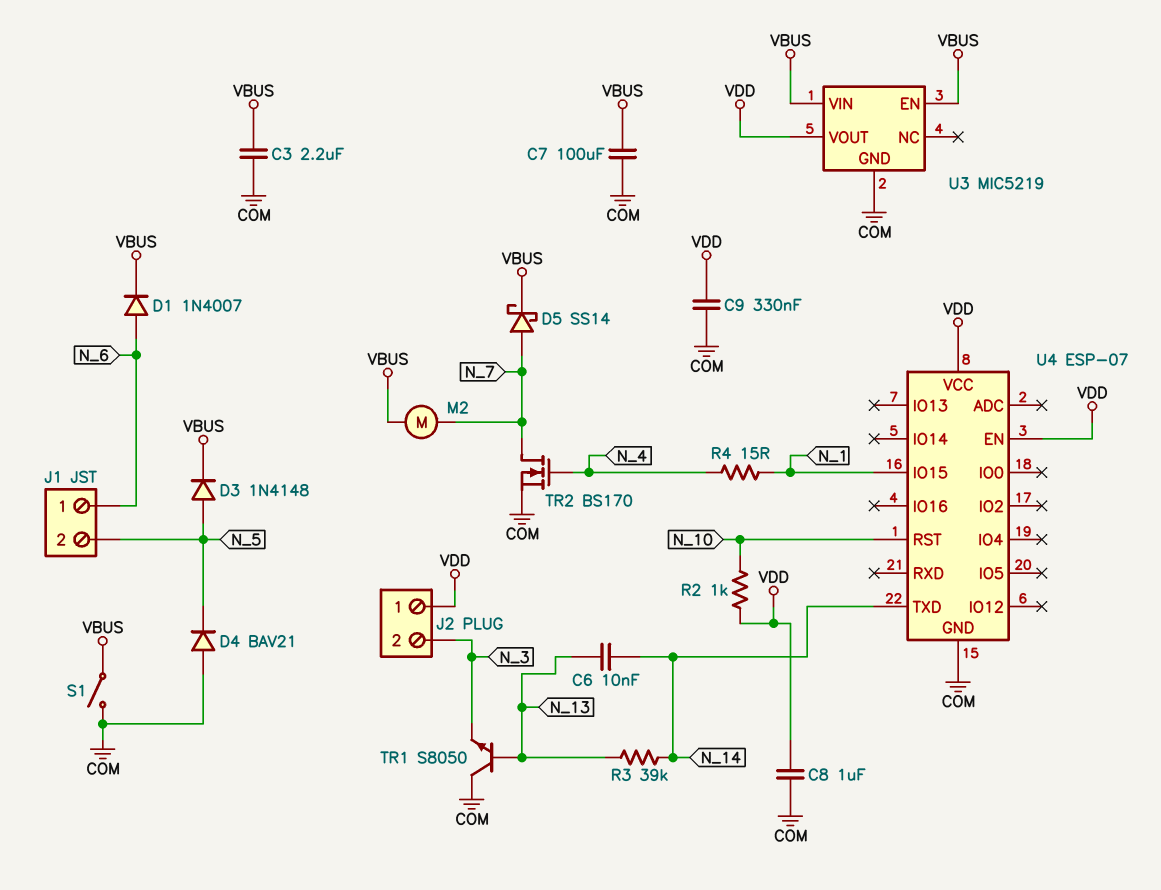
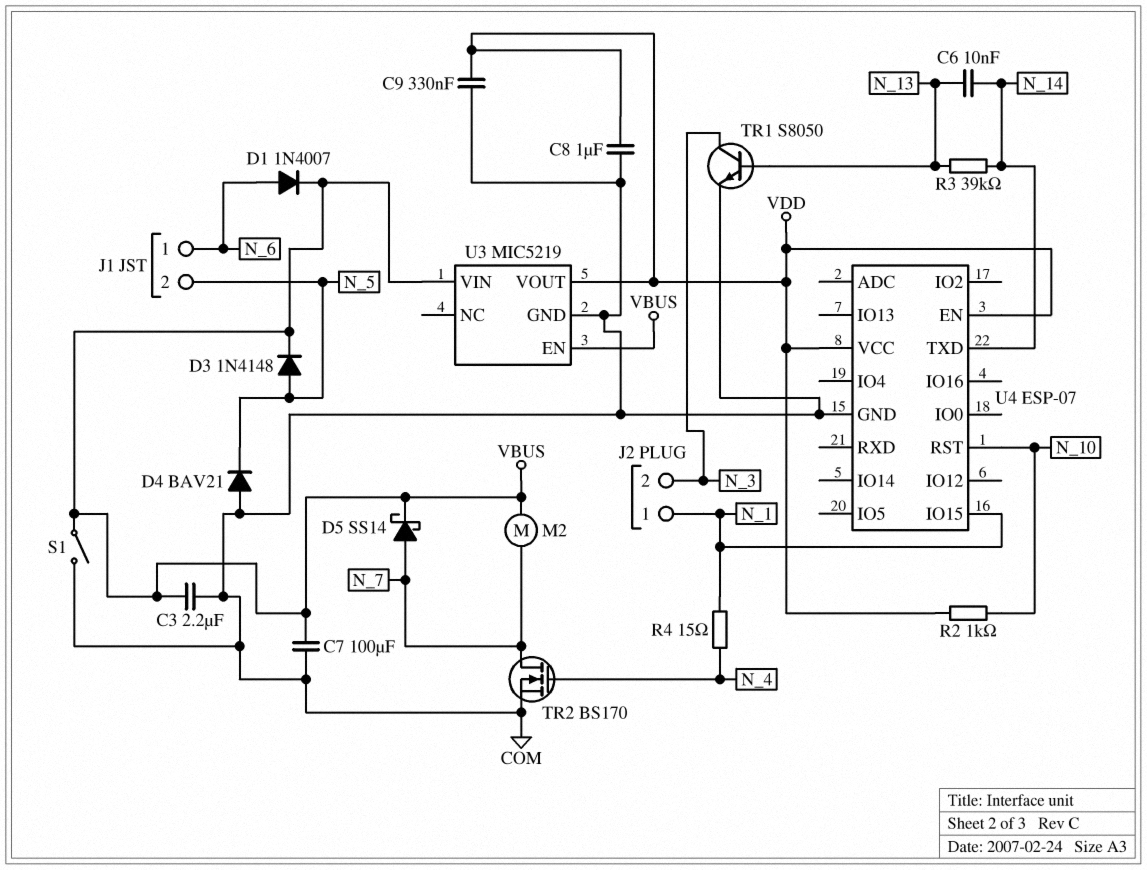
J2 pin 1: VDD -> N_1
TR1: NPN S8050 (B N_13, C COM, E N_3) -> NPN S8050 (B N_13, C N_3, E COM)

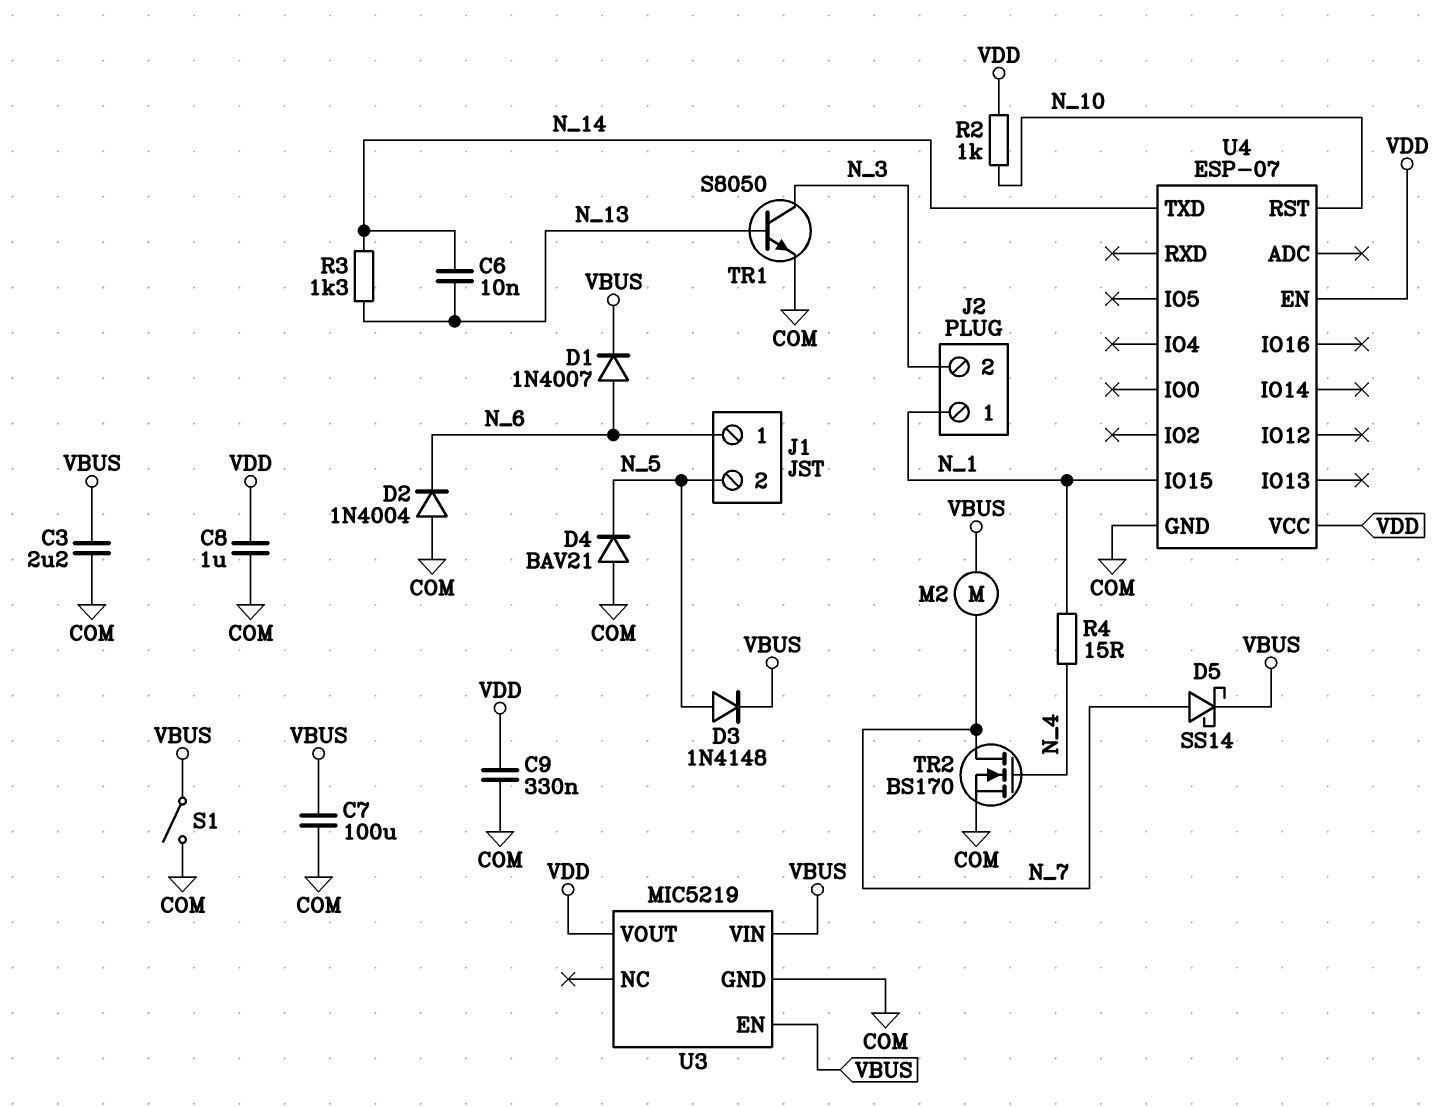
D2: none -> diode 1N4004 (A COM, K N_6)
R3: 39k (N_13, N_14) -> 1.3k (N_13, N_14)

